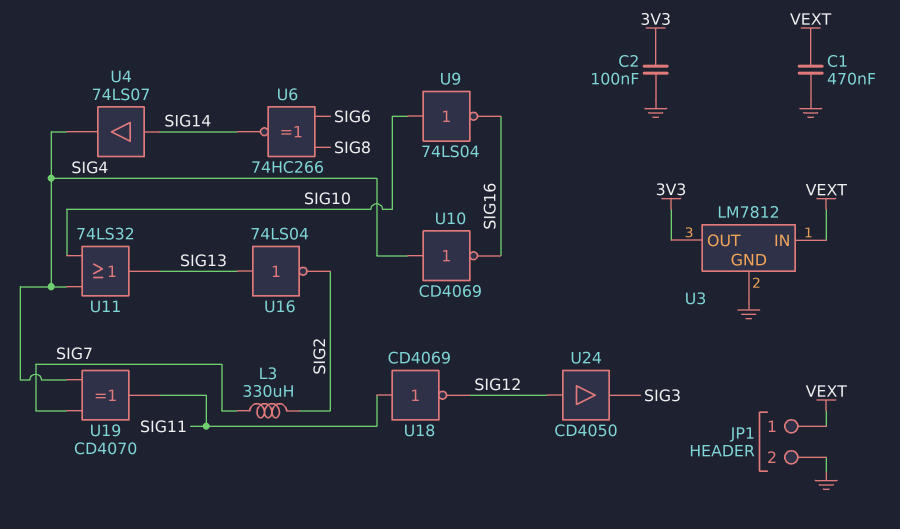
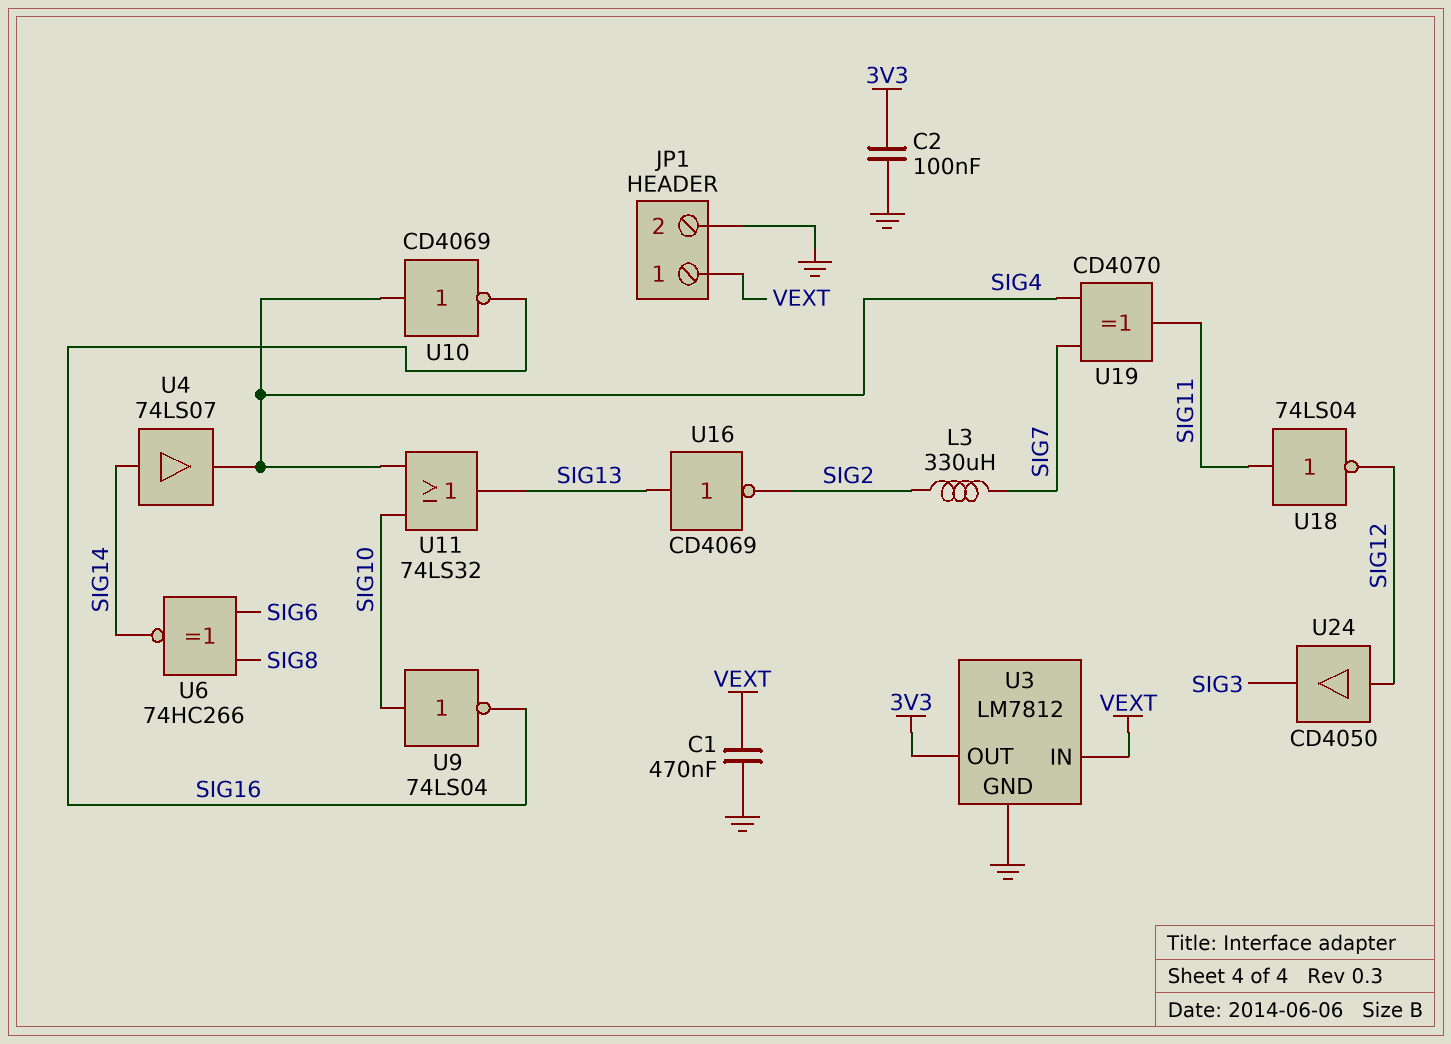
U16: NOT 74LS04 (in SIG13, out SIG2) -> NOT CD4069 (in SIG13, out SIG2)
U18: NOT CD4069 (in SIG11, out SIG12) -> NOT 74LS04 (in SIG11, out SIG12)

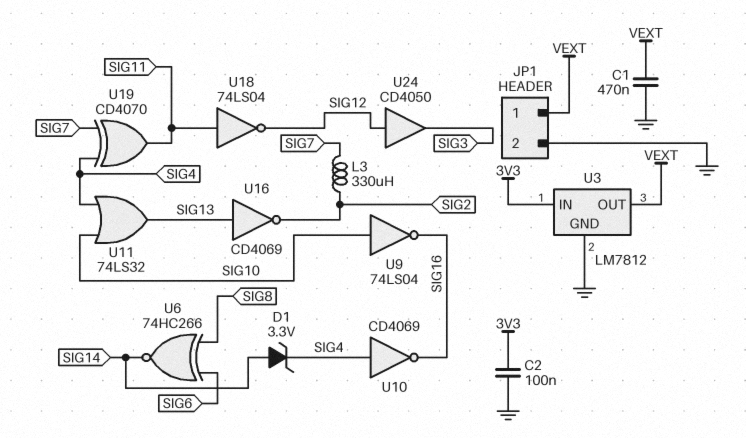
D1: none -> zener 3.3V (A SIG14, K SIG4)
U3 pin IN: VEXT -> 3V3
U3 pin OUT: 3V3 -> VEXT
U4: buffer 74LS07 (in SIG14, out SIG4) -> none

